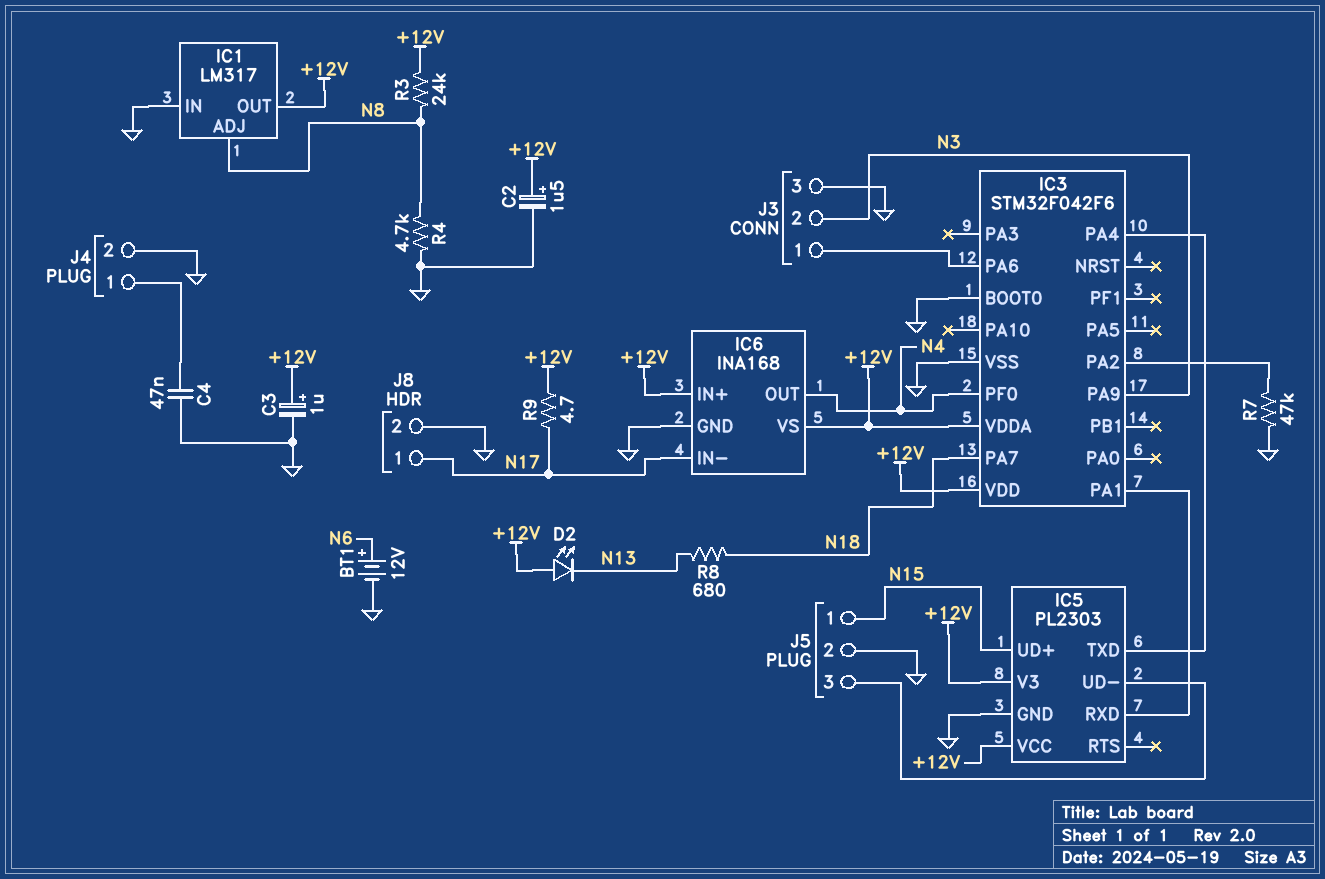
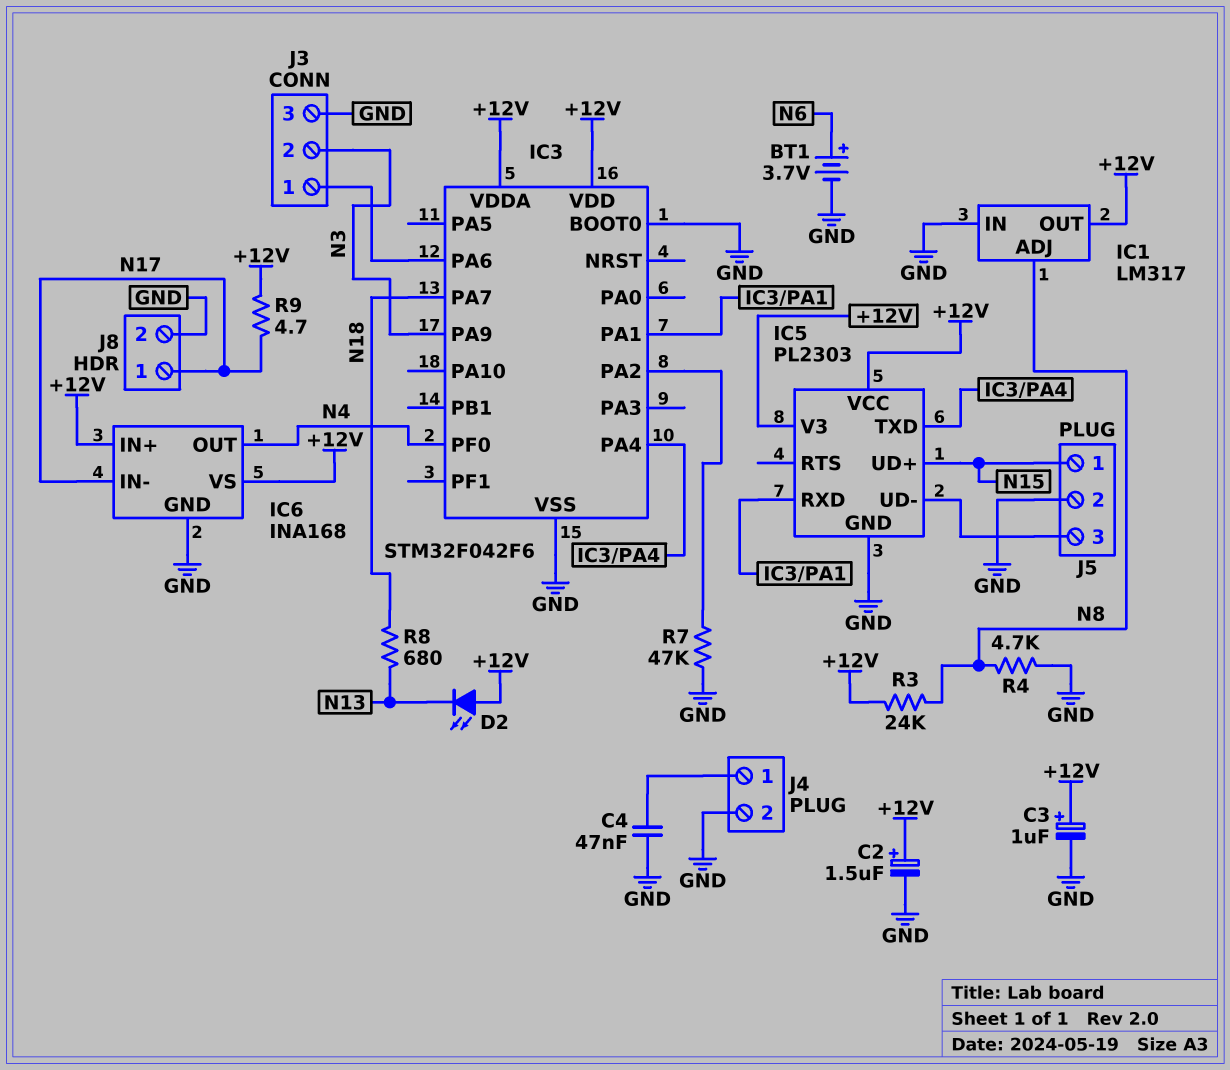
BT1: 12V (plus N6, minus GND) -> 3.7V (plus N6, minus GND)

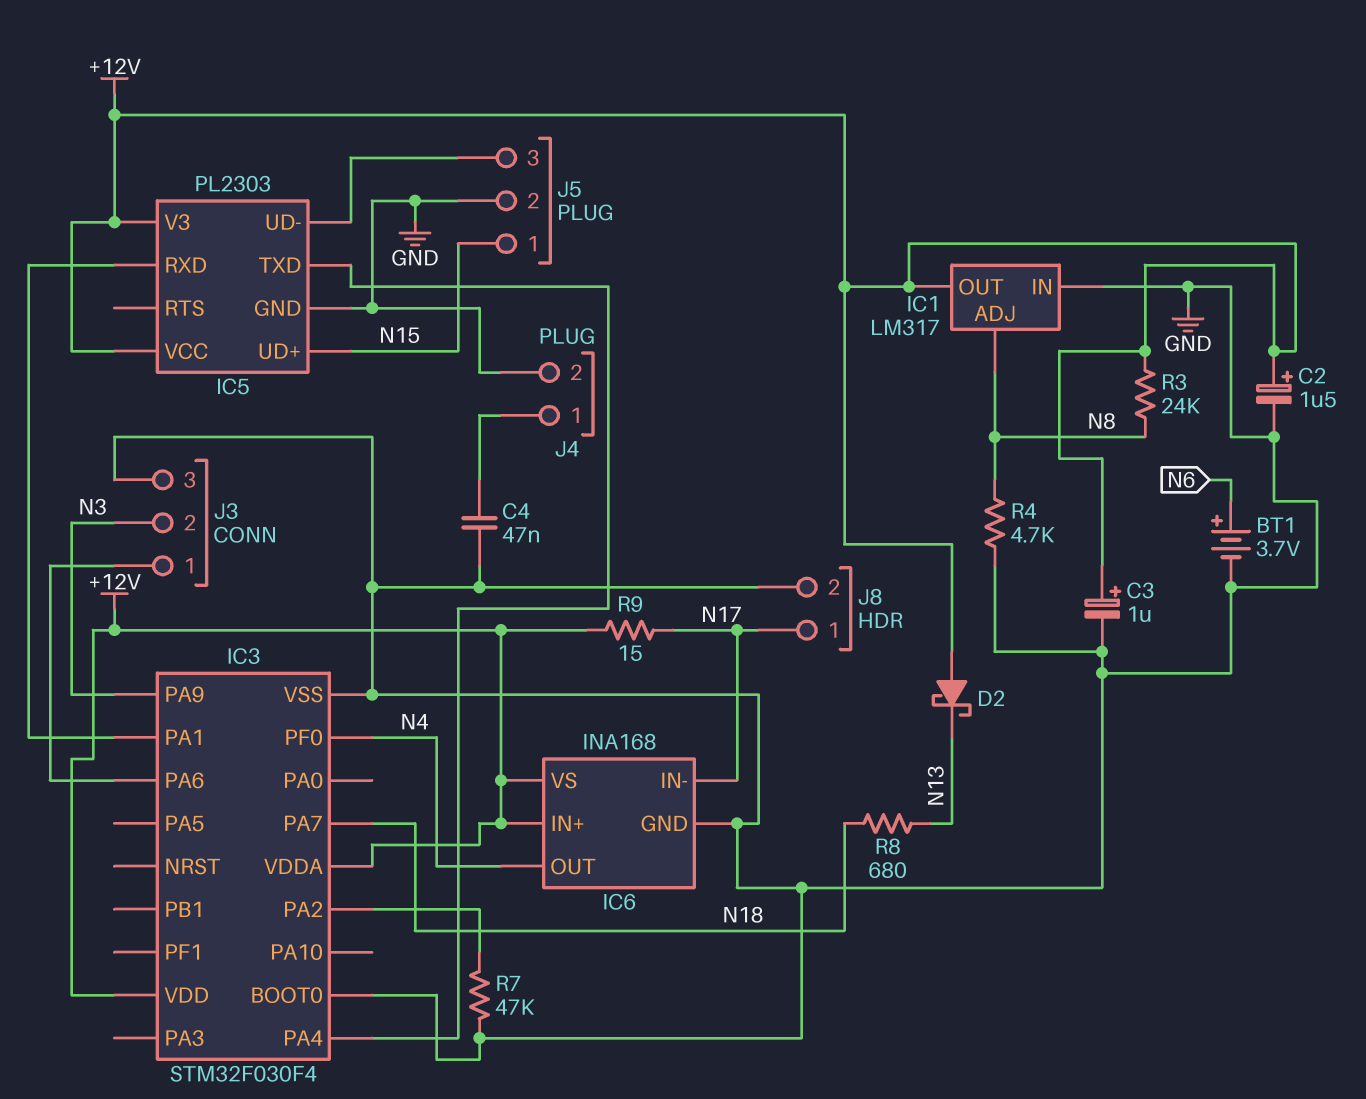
D2: LED (A +12V, K N13) -> schottky (A +12V, K N13)
IC3: STM32F042F6 -> STM32F030F4
R9: 4.7 (+12V, N17) -> 15 (+12V, N17)

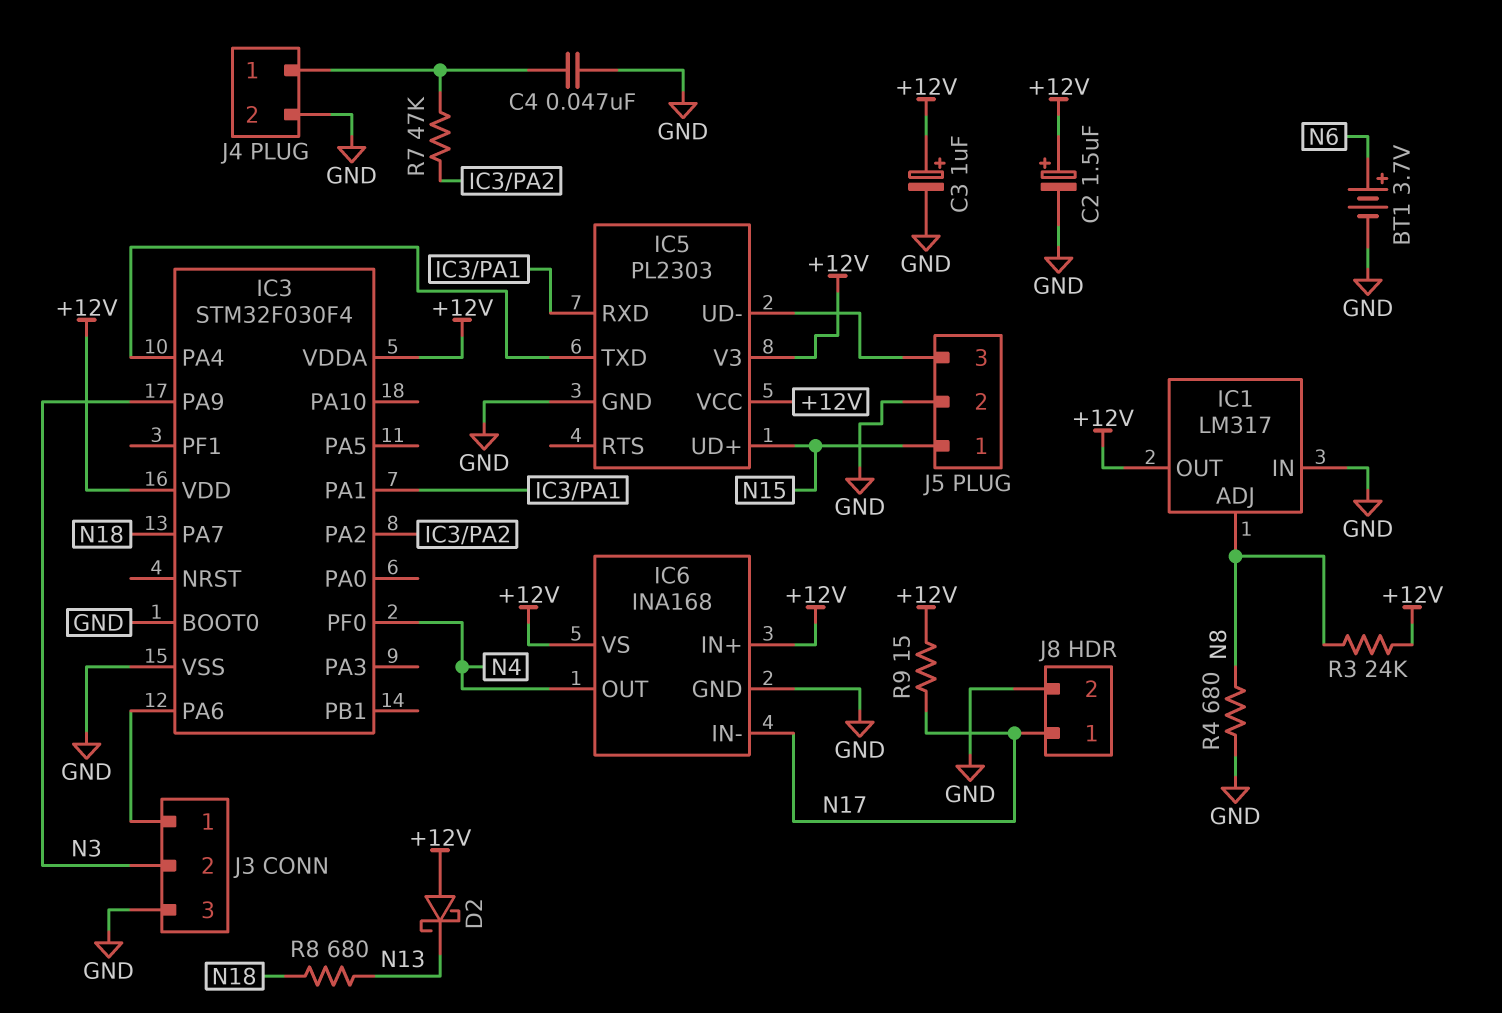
R4: 4.7k (GND, N8) -> 680 (GND, N8)
R7: 47k (GND, IC3/PA2) -> 47k (IC3/PA2, J4/1)

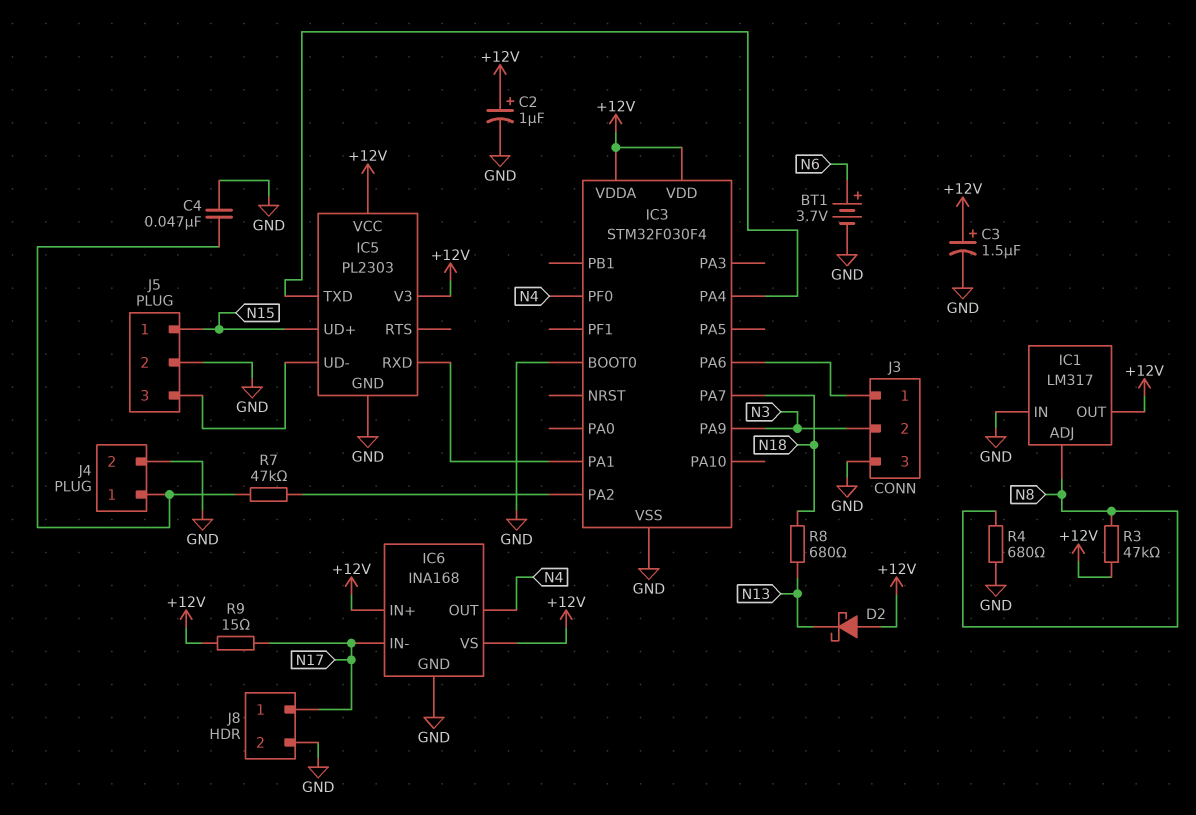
C2: 1.5uF (plus +12V, minus GND) -> 1uF (plus +12V, minus GND)
C3: 1uF (plus +12V, minus GND) -> 1.5uF (plus +12V, minus GND)
R3: 24k (+12V, N8) -> 47k (+12V, N8)

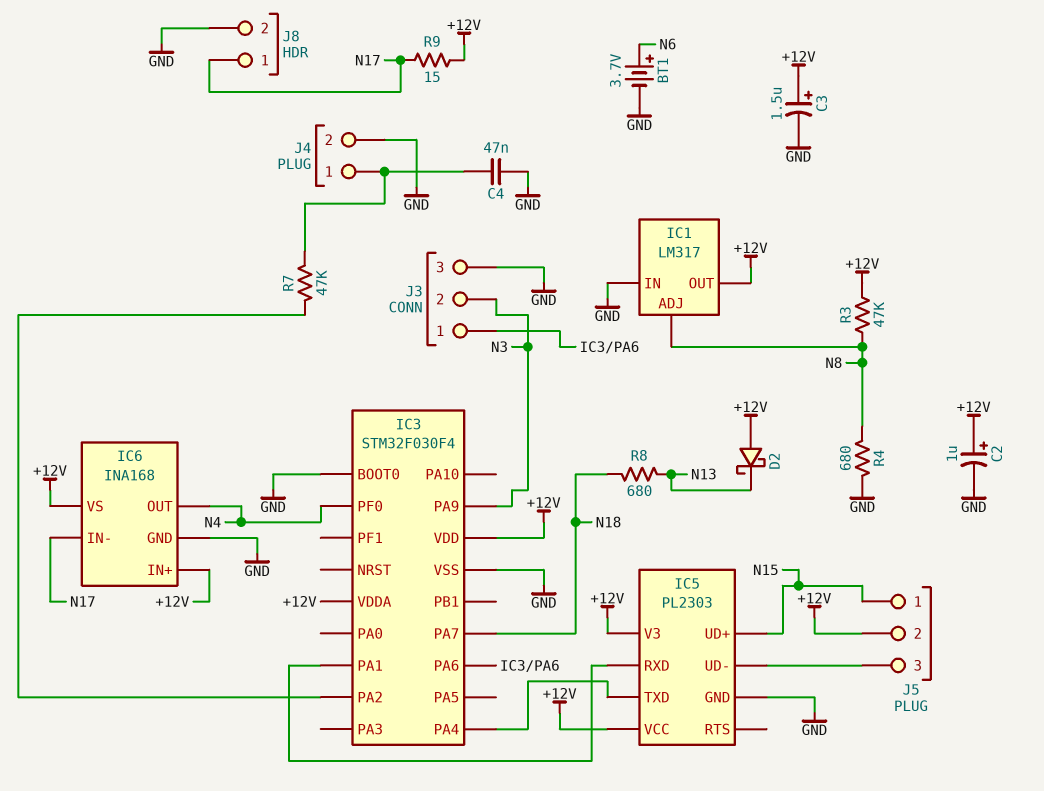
J5 pin 2: GND -> +12V

